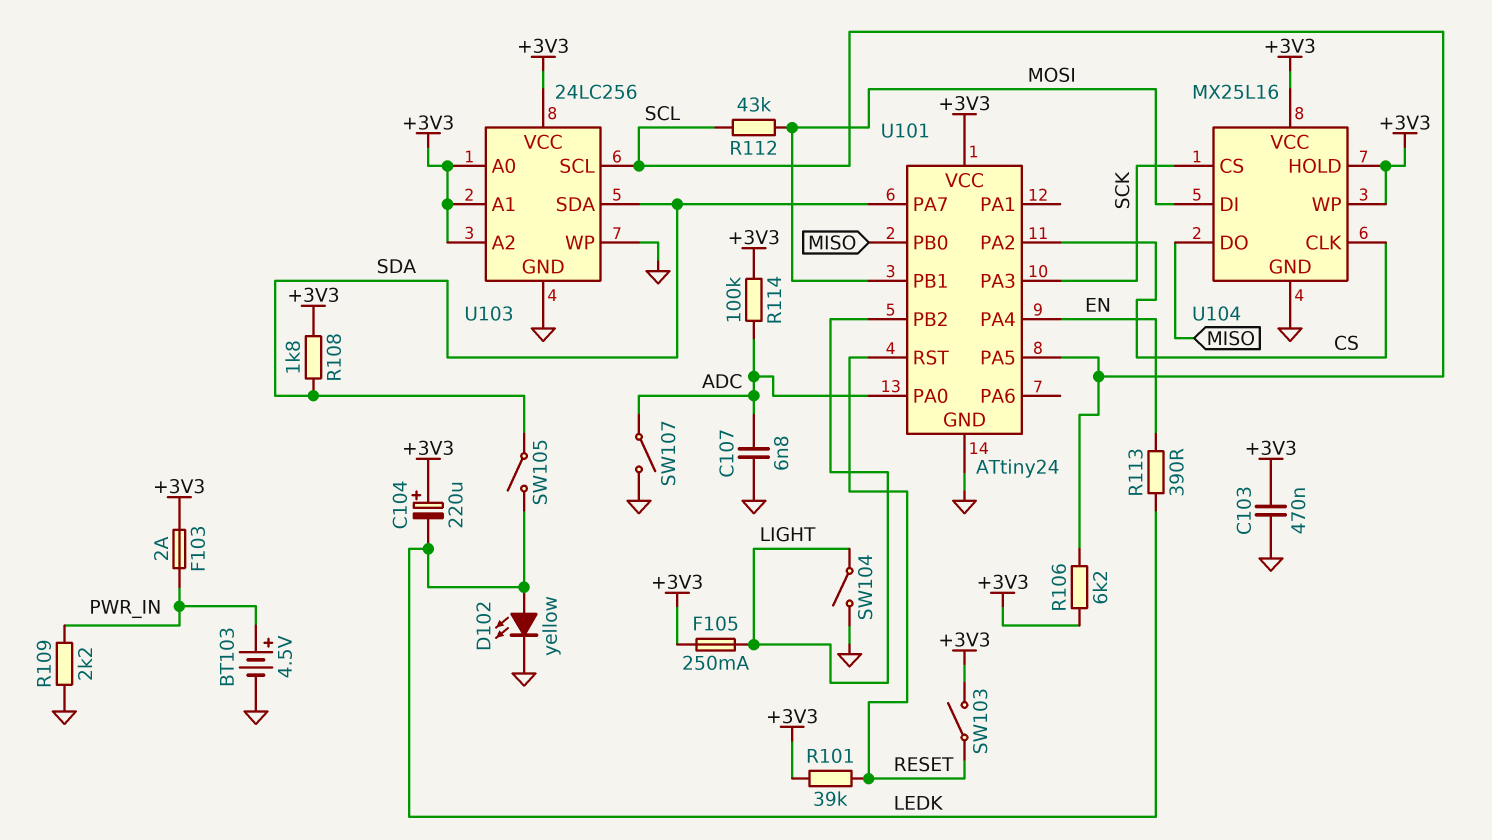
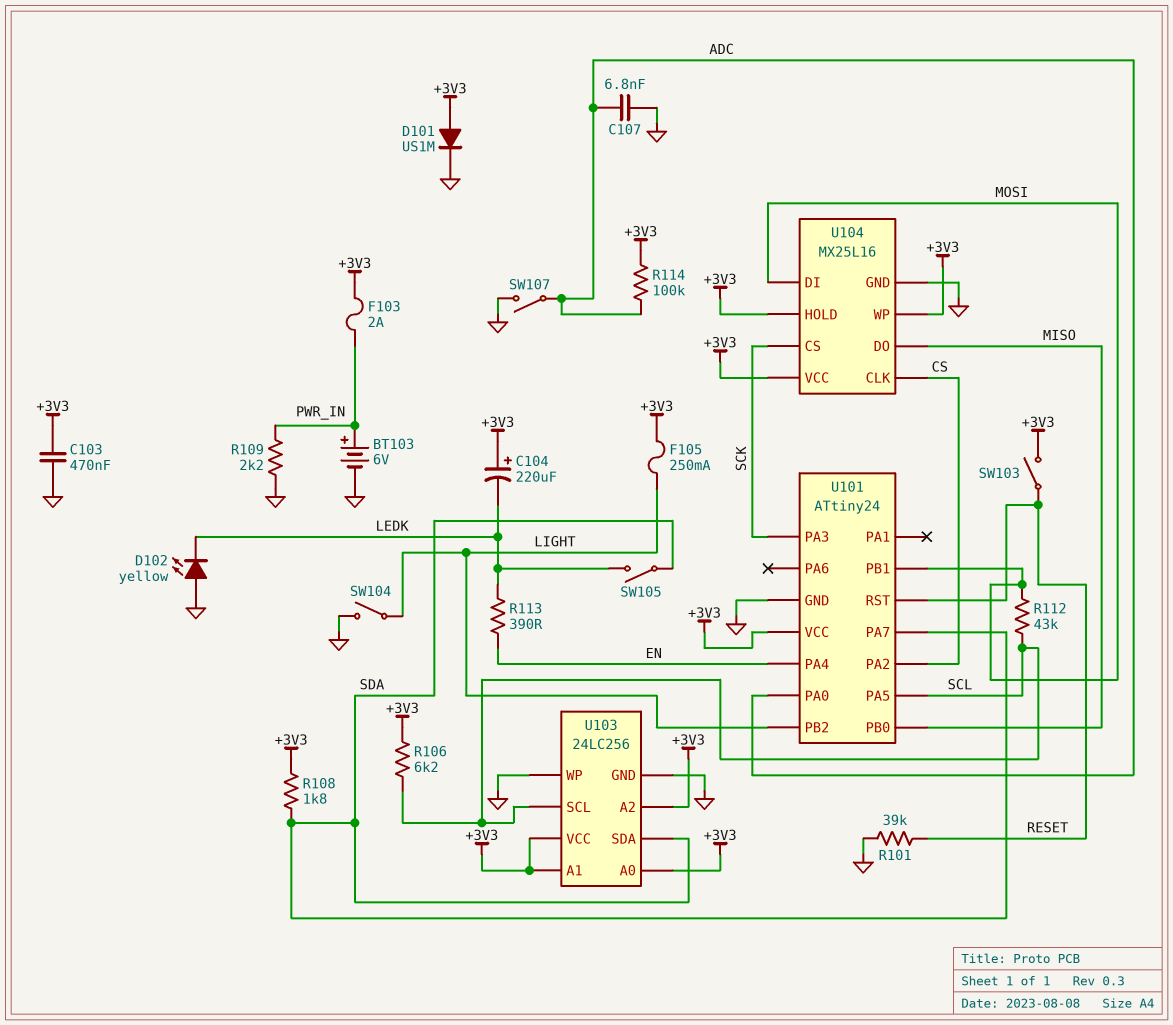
BT103: 4.5V (plus PWR_IN, minus GND) -> 6V (plus PWR_IN, minus GND)
D101: none -> diode US1M (A +3V3, K GND)
D102: LED yellow (A LEDK, K GND) -> LED yellow (A GND, K LEDK)
R101: 39k (+3V3, RESET) -> 39k (GND, RESET)

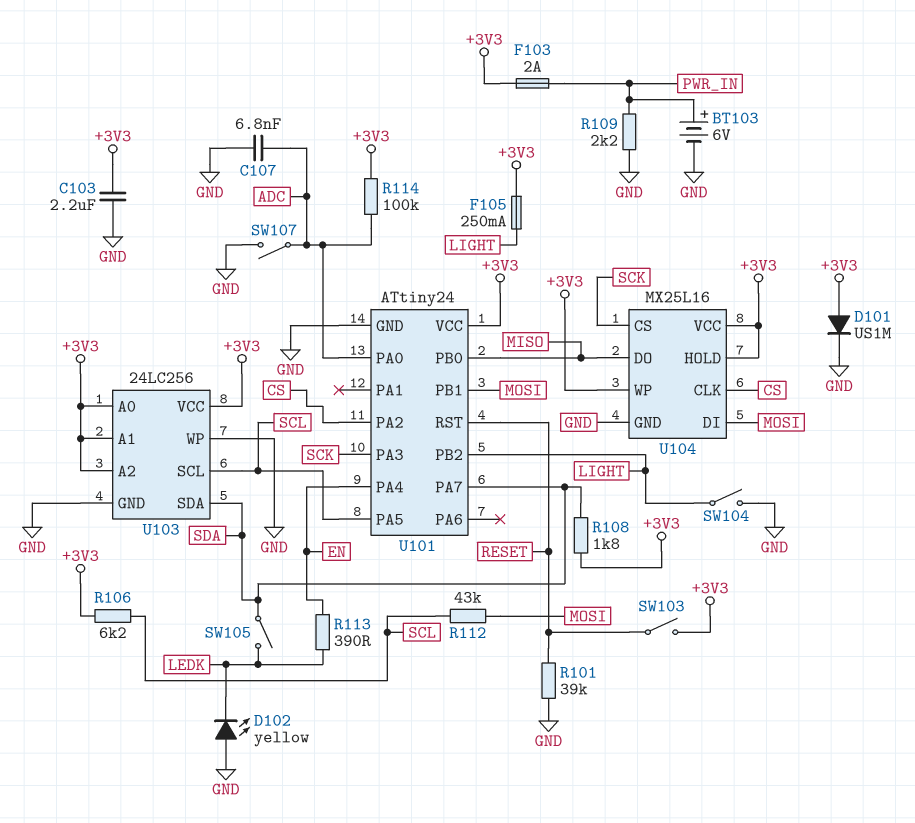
C103: 470nF (+3V3, GND) -> 2.2uF (+3V3, GND)
C104: 220uF (plus +3V3, minus LEDK) -> none

